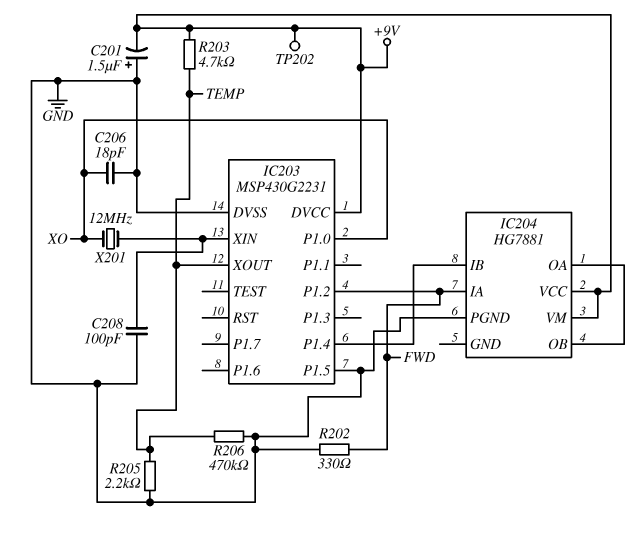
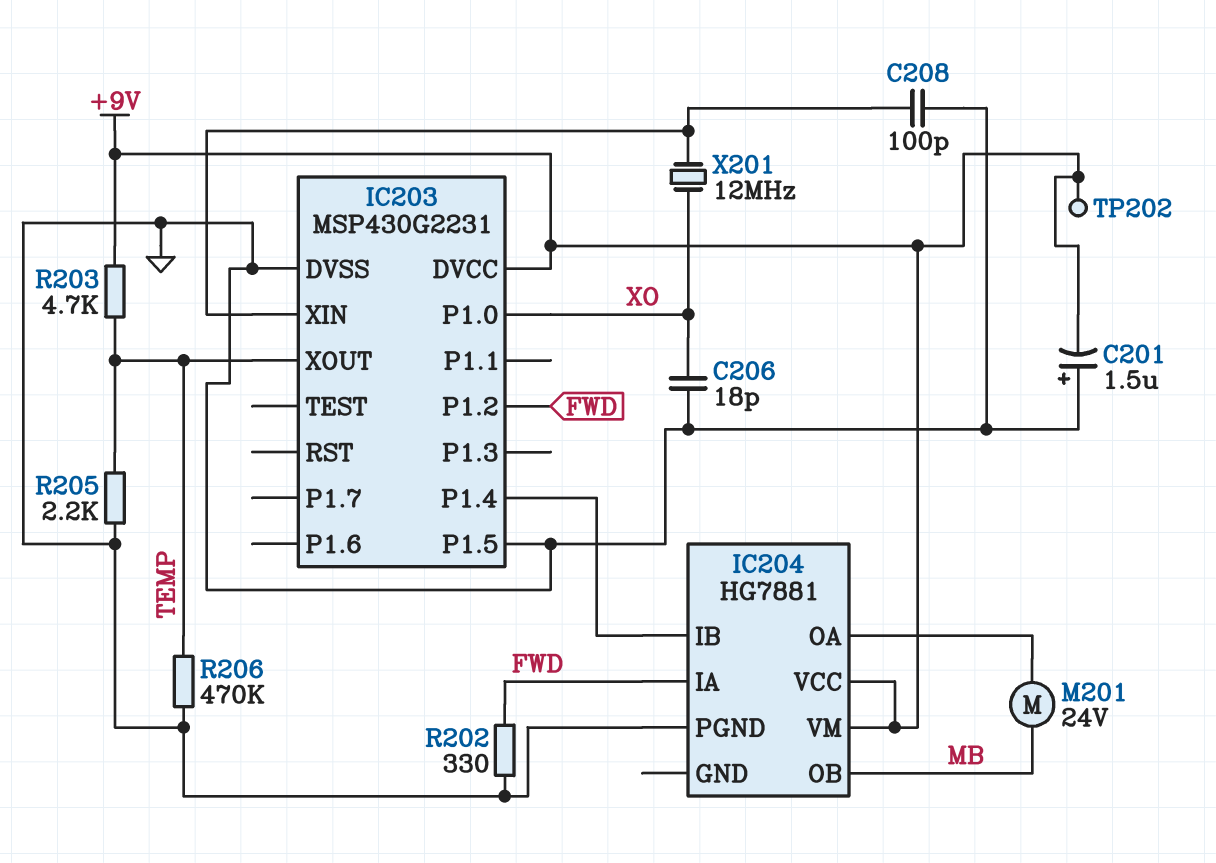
IC204 pin OB: IC204/OA -> MB
M201: none -> motor 24V (IC204/OA, MB)

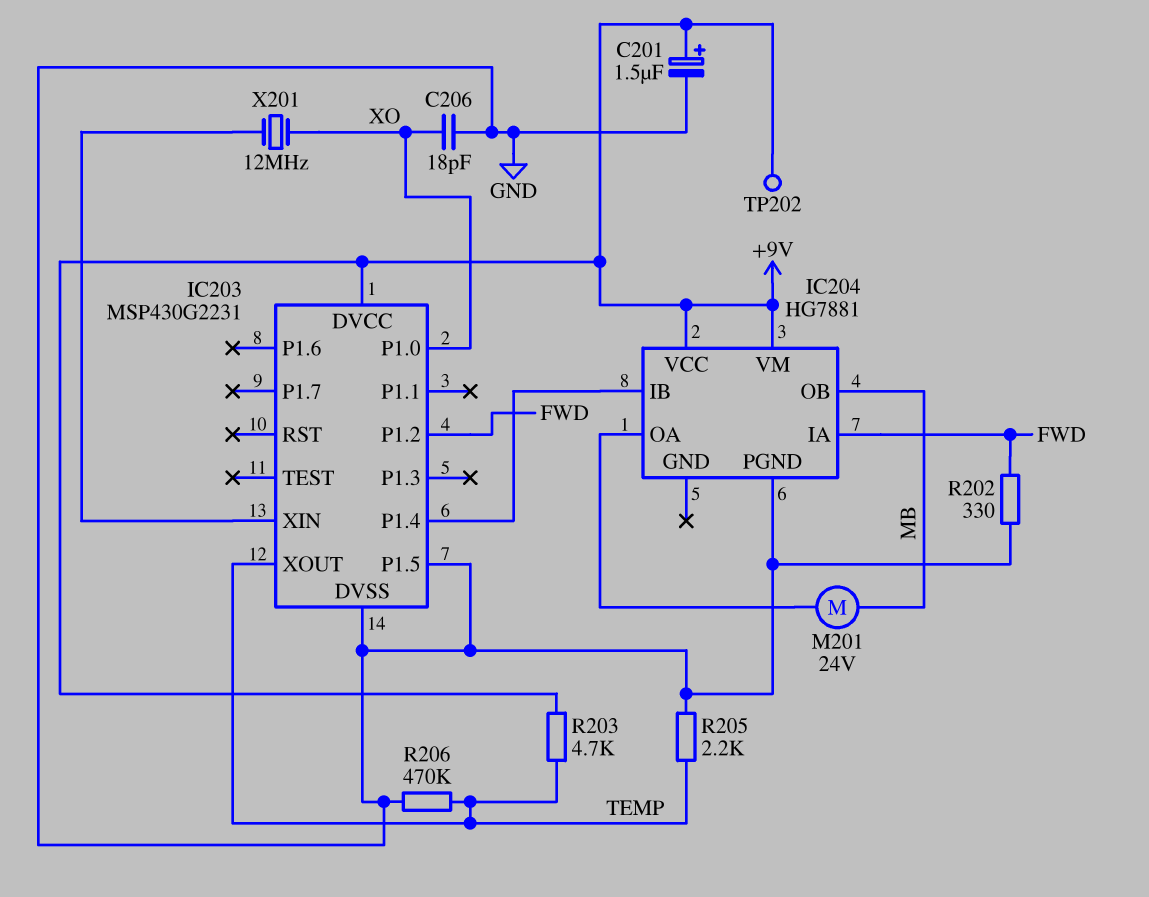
C201: 1.5uF (plus GND, minus +9V) -> 1.5uF (plus +9V, minus GND)
C208: 100pF (GND, IC203/XIN) -> none

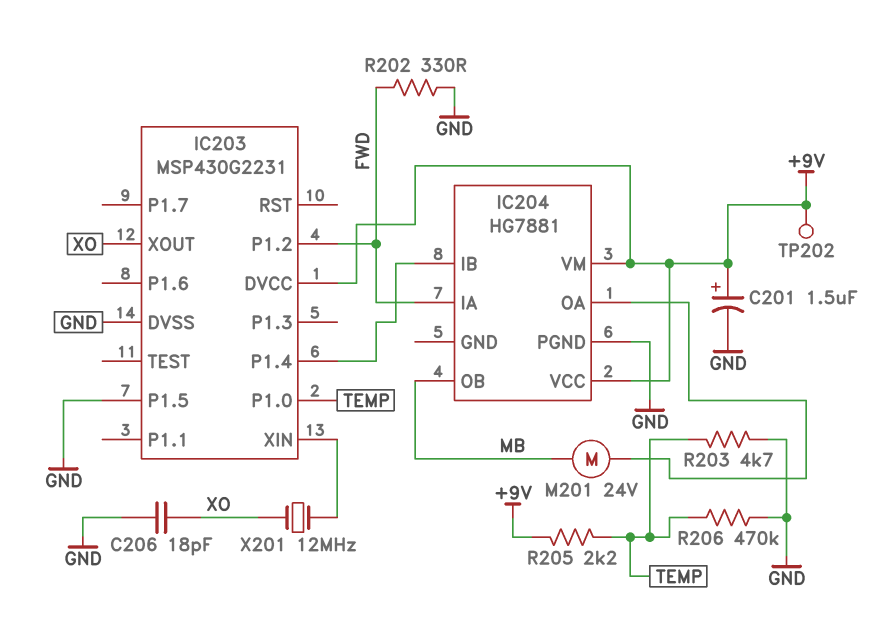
IC203 pin P1.0: XO -> TEMP
IC203 pin XOUT: TEMP -> XO
R203: 4.7k (+9V, TEMP) -> 4.7k (GND, TEMP)
R205: 2.2k (GND, TEMP) -> 2.2k (+9V, TEMP)

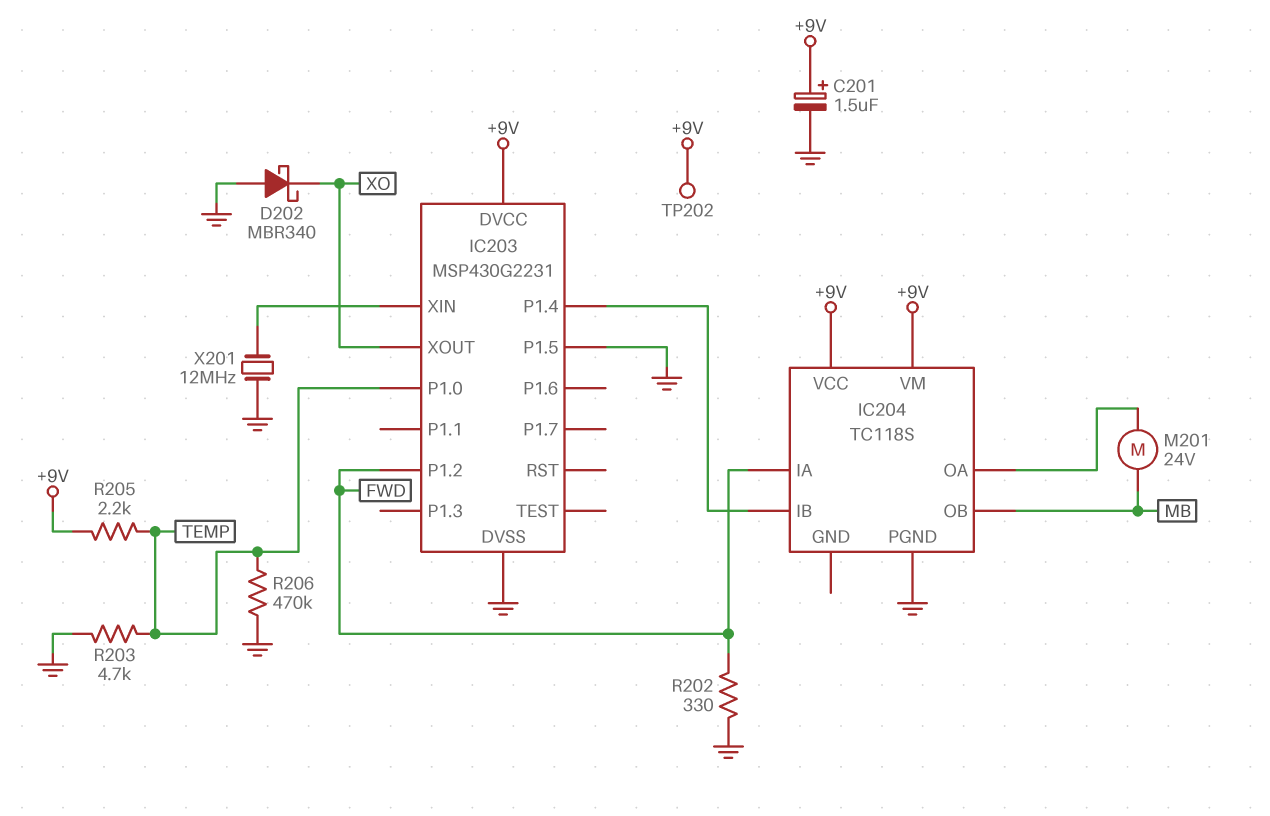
C206: 18pF (GND, XO) -> none
D202: none -> schottky MBR340 (A GND, K XO)
IC204: HG7881 -> TC118S
X201: 12MHz (IC203/XIN, XO) -> 12MHz (GND, IC203/XIN)

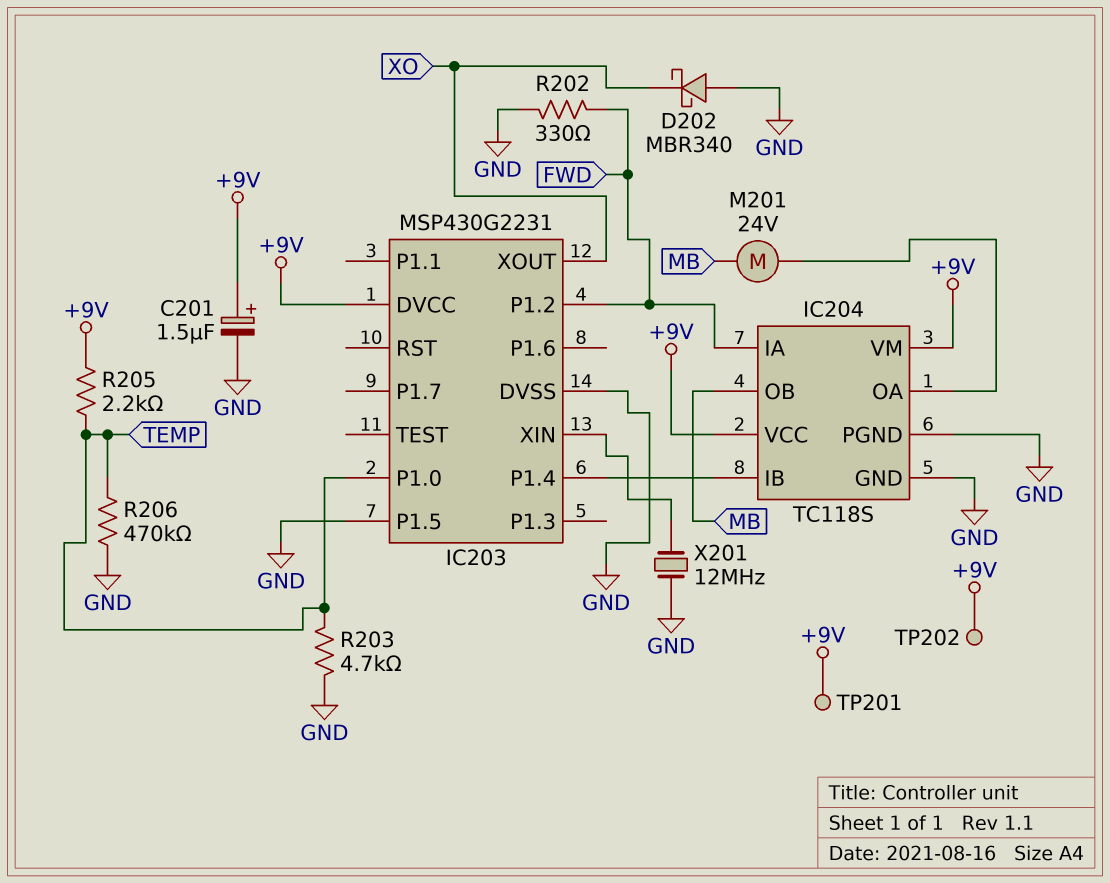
IC204 pin GND: none -> GND
TP201: none -> test point (+9V)

